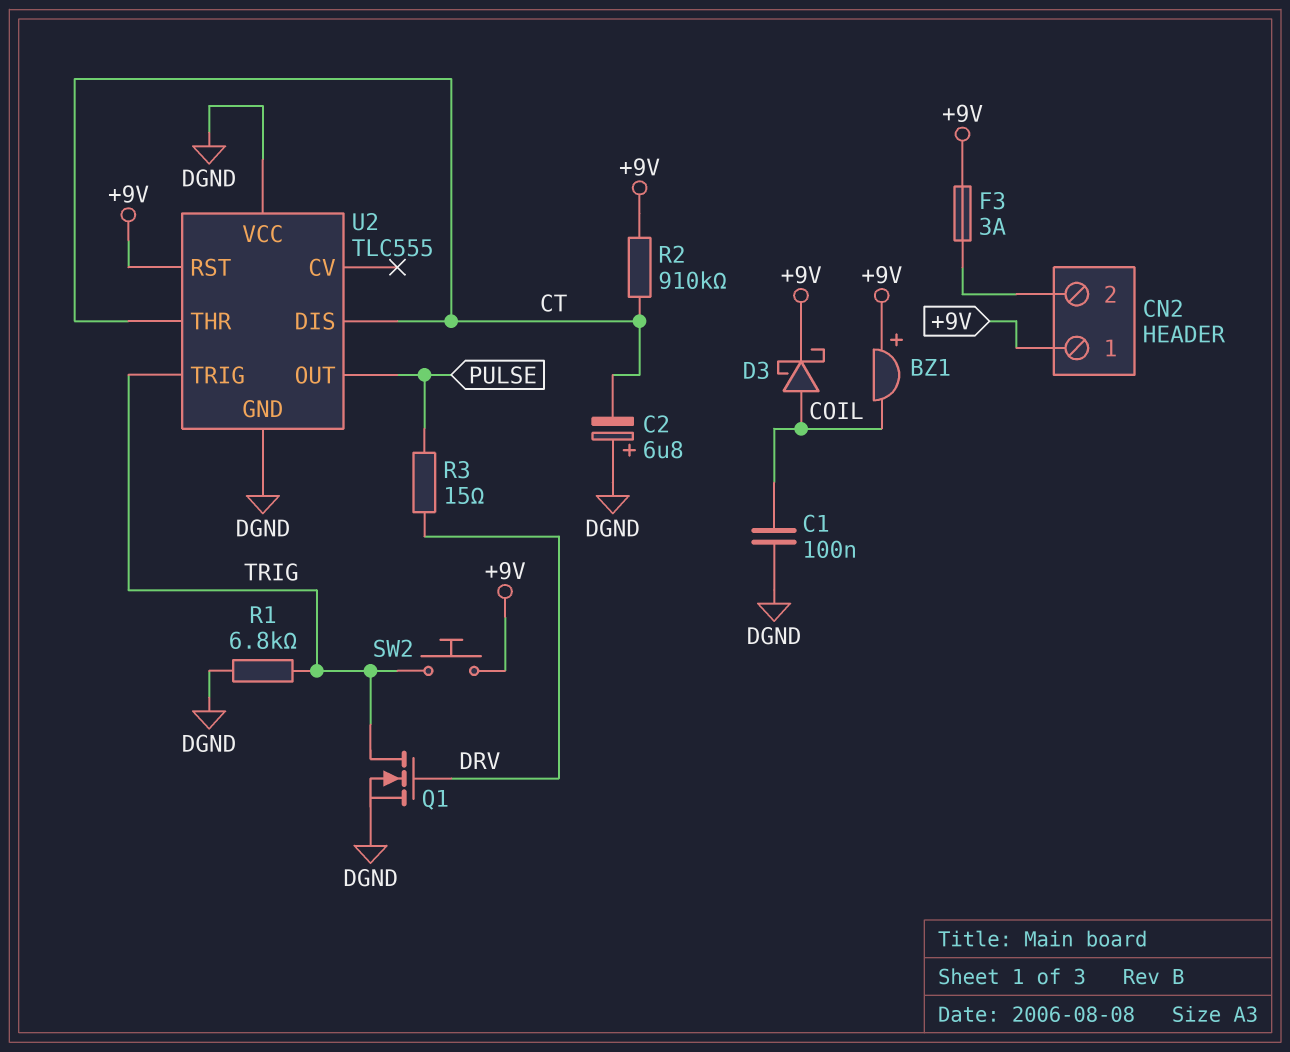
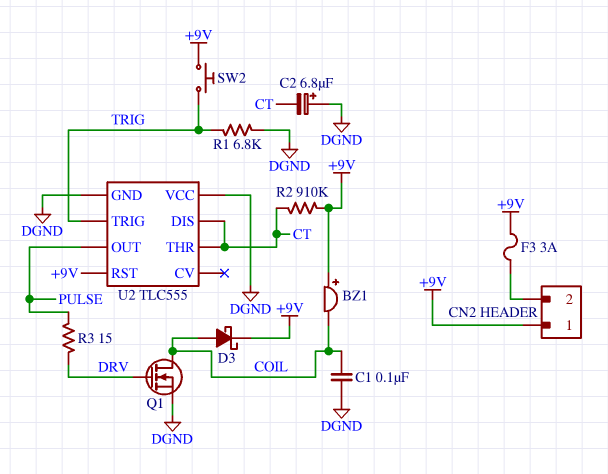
Q1: NMOS (G DRV, D TRIG, S DGND) -> NMOS (G DRV, D COIL, S DGND)

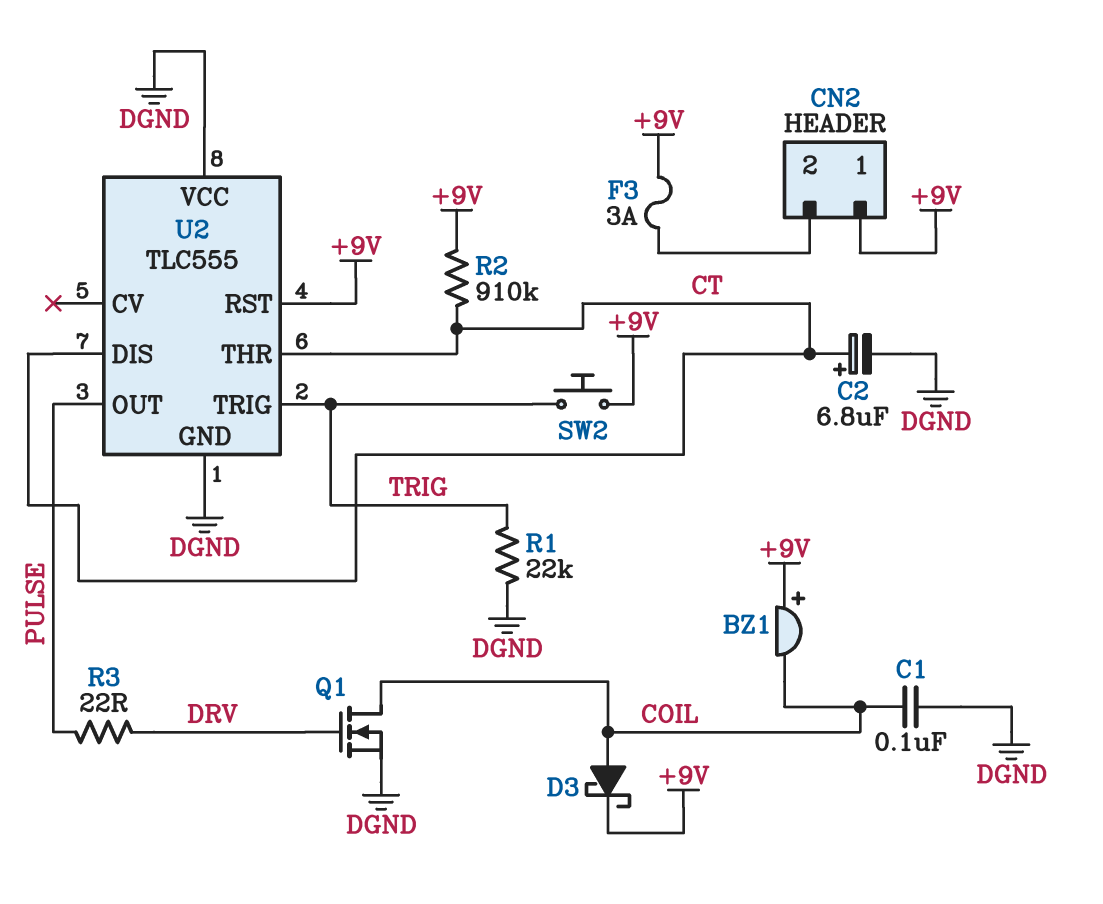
C2: 6.8uF (plus DGND, minus CT) -> 6.8uF (plus CT, minus DGND)
R1: 6.8k (DGND, TRIG) -> 22k (DGND, TRIG)
R3: 15 (DRV, PULSE) -> 22 (DRV, PULSE)

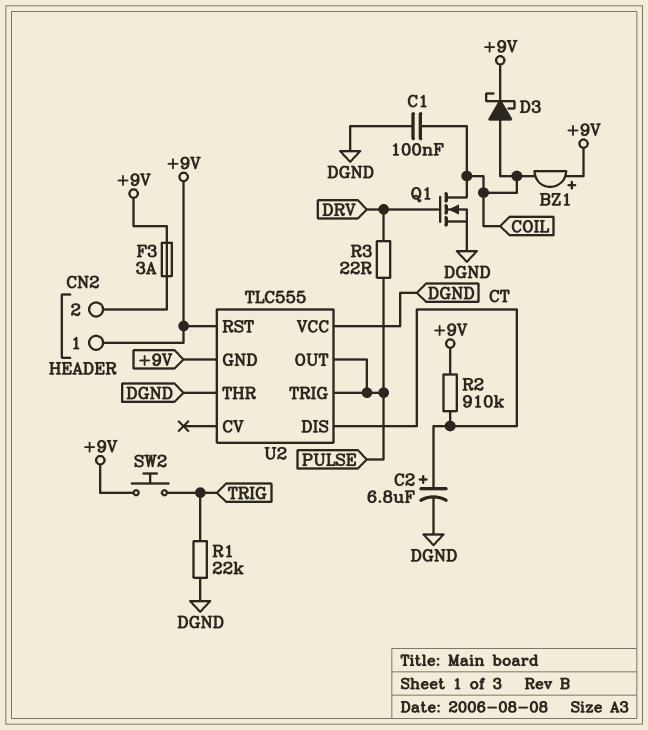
U2 pin GND: DGND -> +9V
U2 pin THR: CT -> DGND
U2 pin TRIG: TRIG -> PULSE

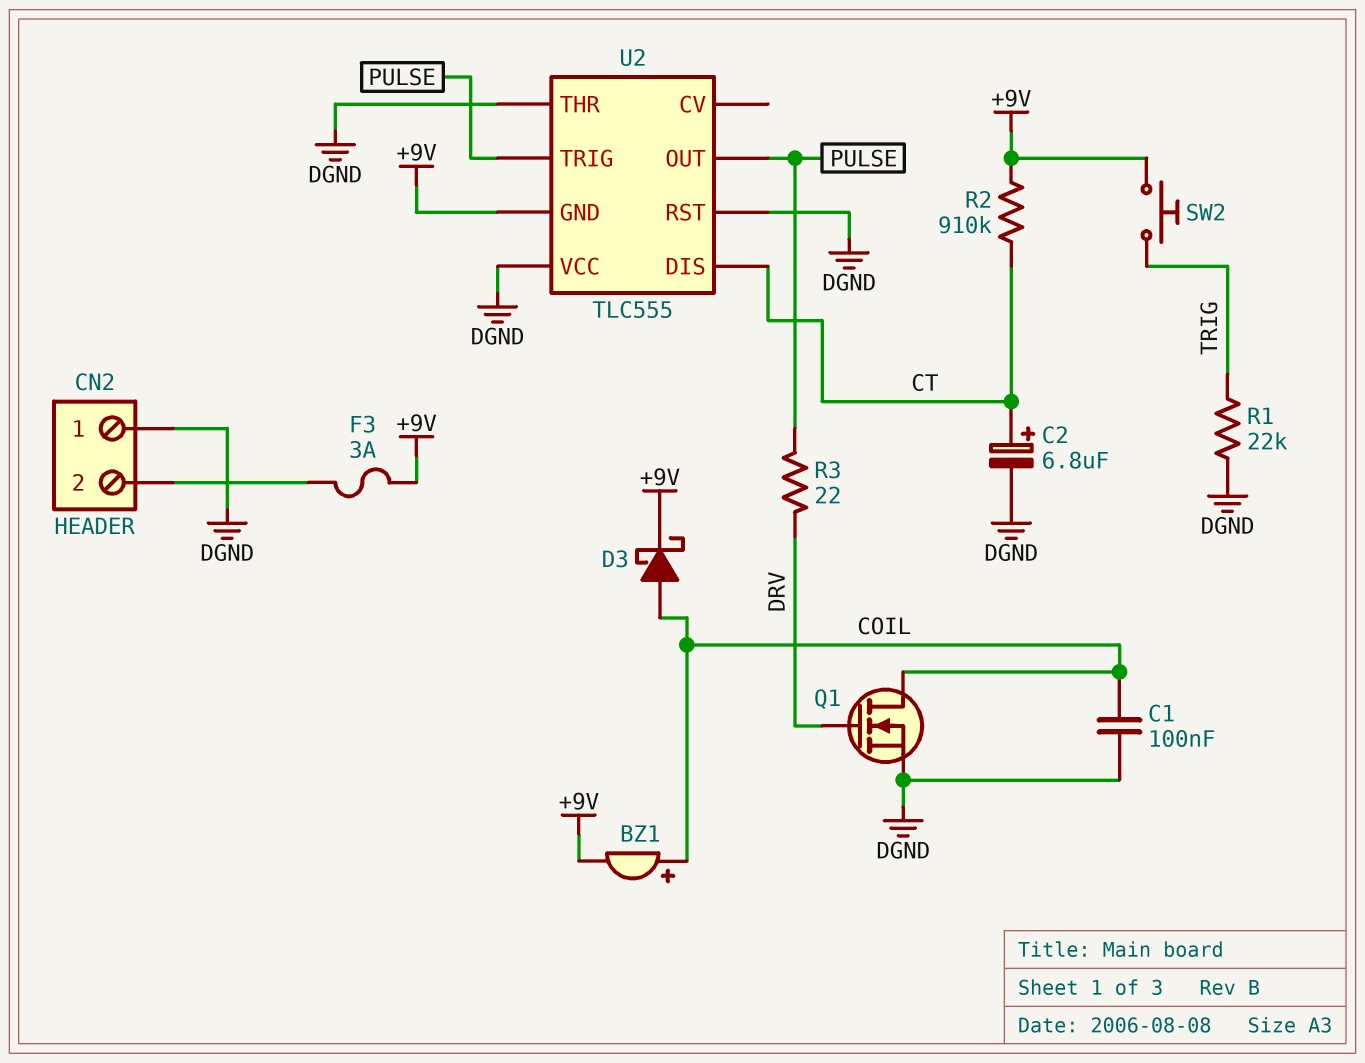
BZ1: buzzer (plus +9V, minus COIL) -> buzzer (plus COIL, minus +9V)
CN2 pin 1: +9V -> DGND
U2 pin RST: +9V -> DGND

